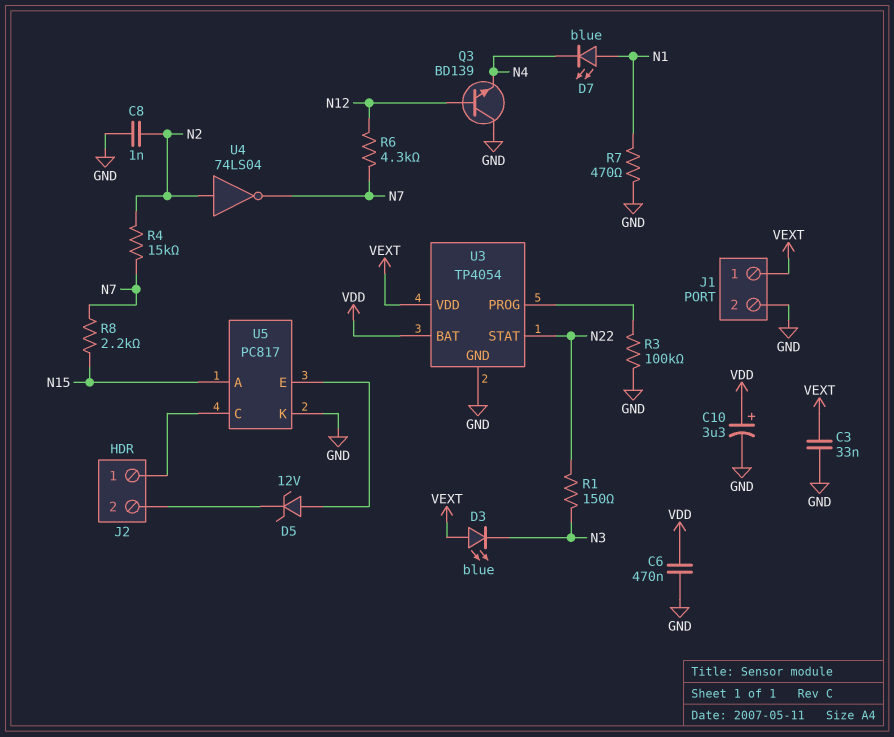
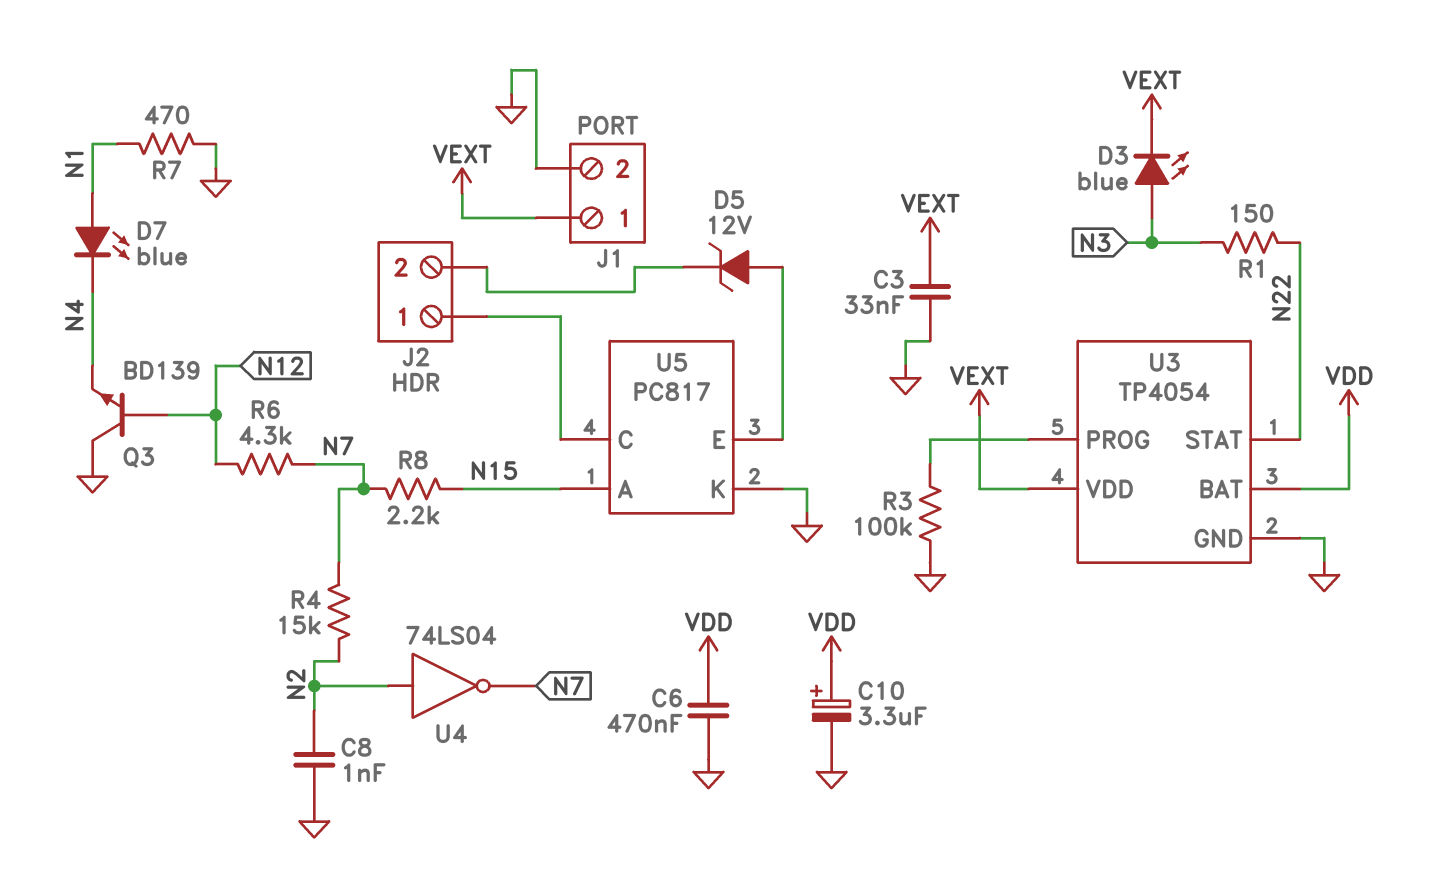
D3: LED blue (A VEXT, K N3) -> LED blue (A N3, K VEXT)

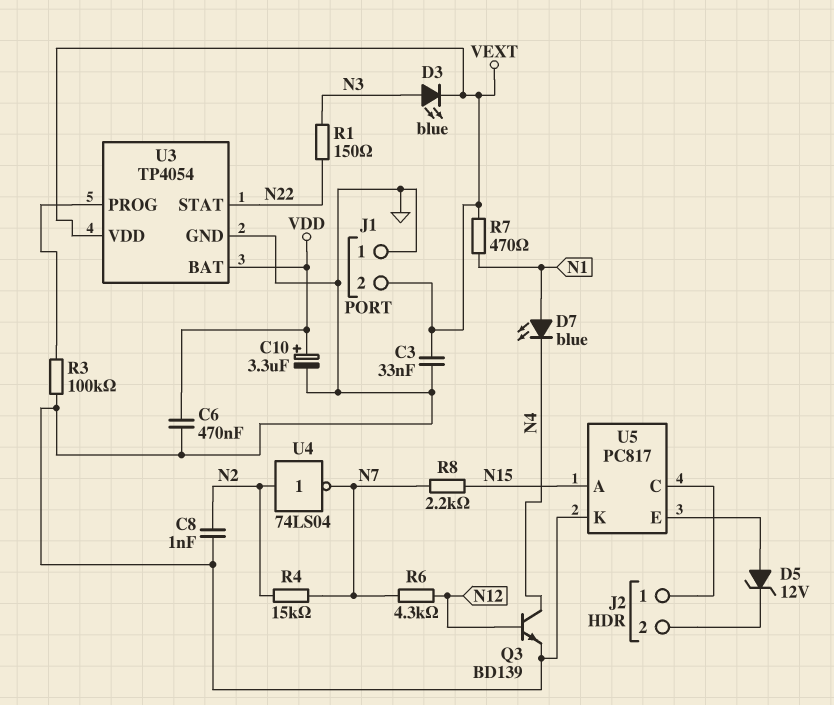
J1 pin 1: VEXT -> GND
J1 pin 2: GND -> VEXT
Q3: NPN BD139 (B N12, C GND, E N4) -> NPN BD139 (B N12, C N4, E GND)
R7: 470 (GND, N1) -> 470 (N1, VEXT)

